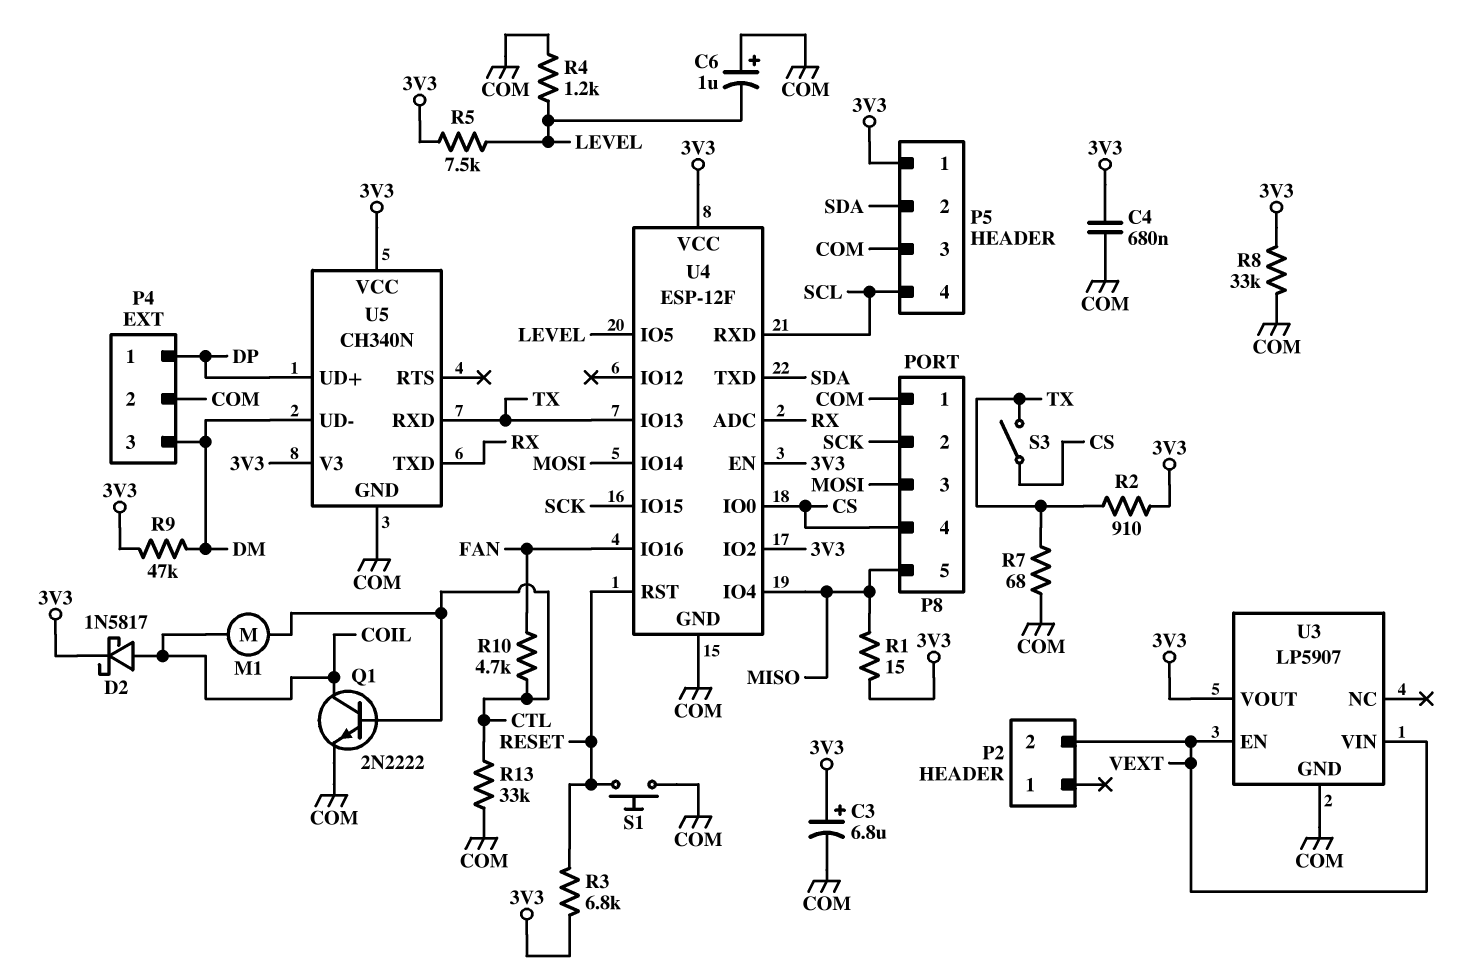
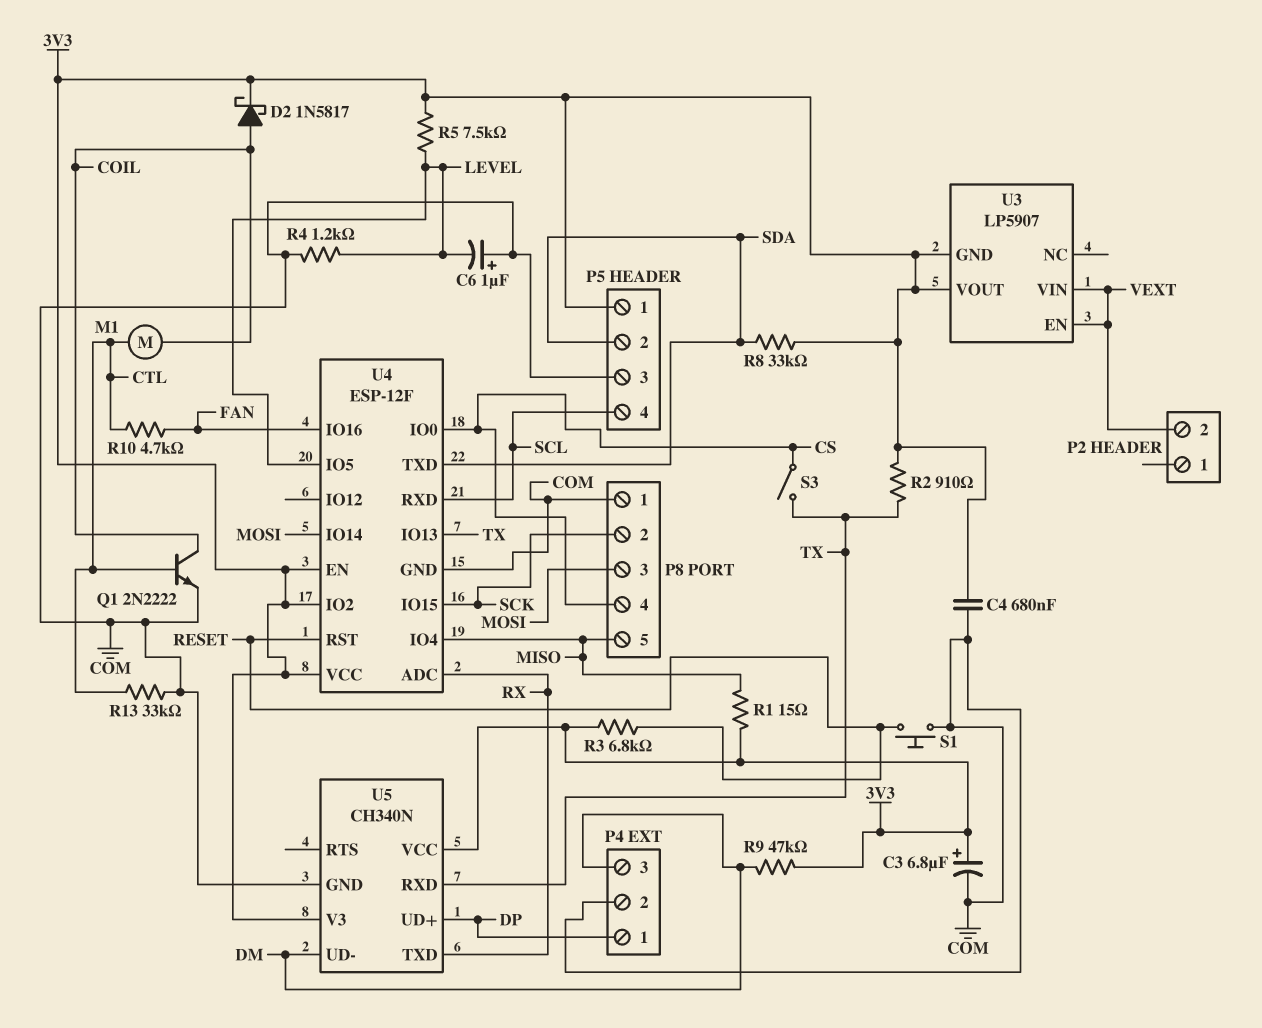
R7: 68 (COM, TX) -> none
R8: 33k (3V3, COM) -> 33k (3V3, SDA)
U3 pin GND: COM -> 3V3

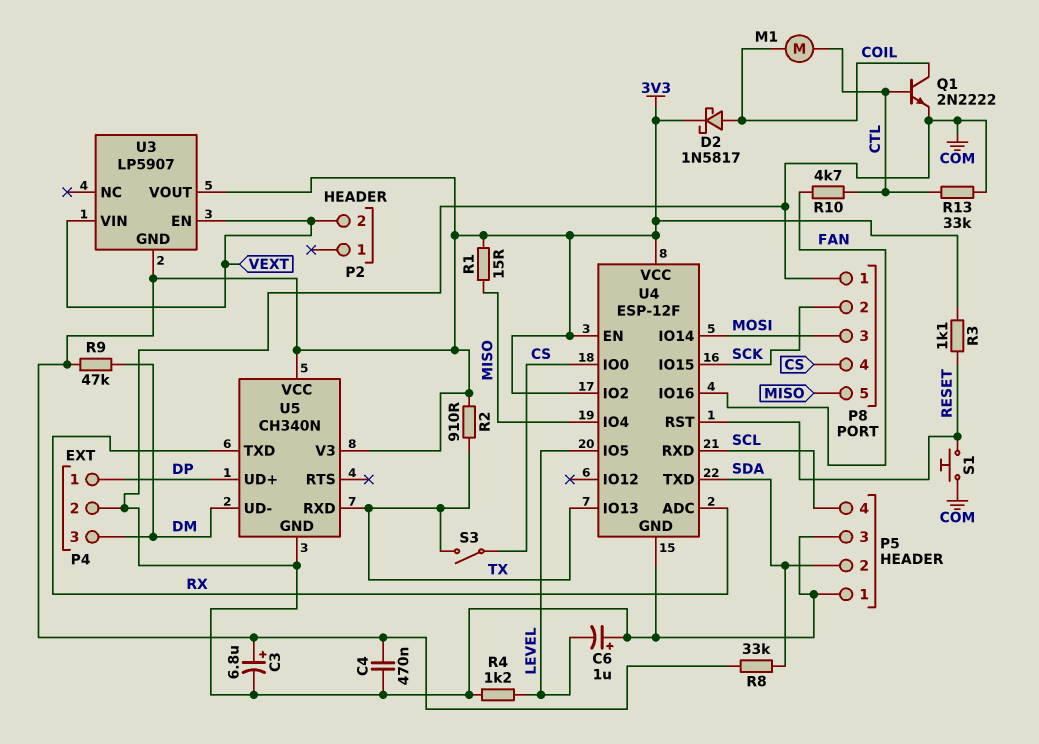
C4: 680nF (3V3, COM) -> 470nF (3V3, COM)
P5 pin 1: 3V3 -> COM
R3: 6.8k (3V3, RESET) -> 1.1k (3V3, RESET)
R5: 7.5k (3V3, LEVEL) -> none

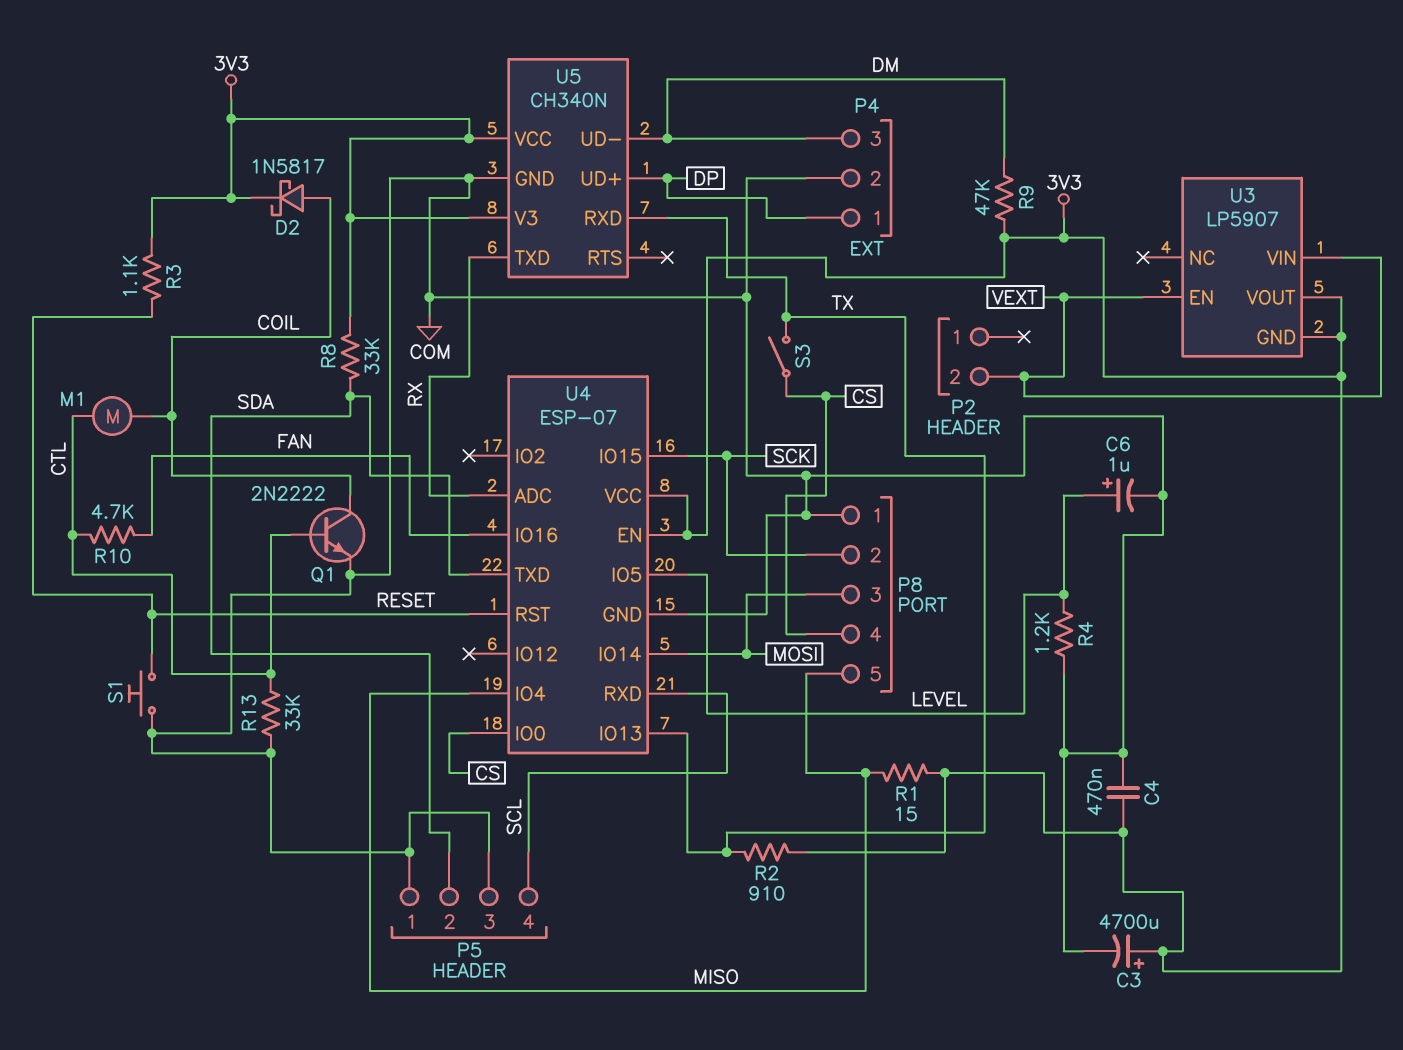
C3: 6.8uF (plus 3V3, minus COM) -> 4700uF (plus 3V3, minus COM)
C6: 1uF (plus COM, minus LEVEL) -> 1uF (plus LEVEL, minus COM)
U4: ESP-12F -> ESP-07
U4 pin IO2: 3V3 -> none

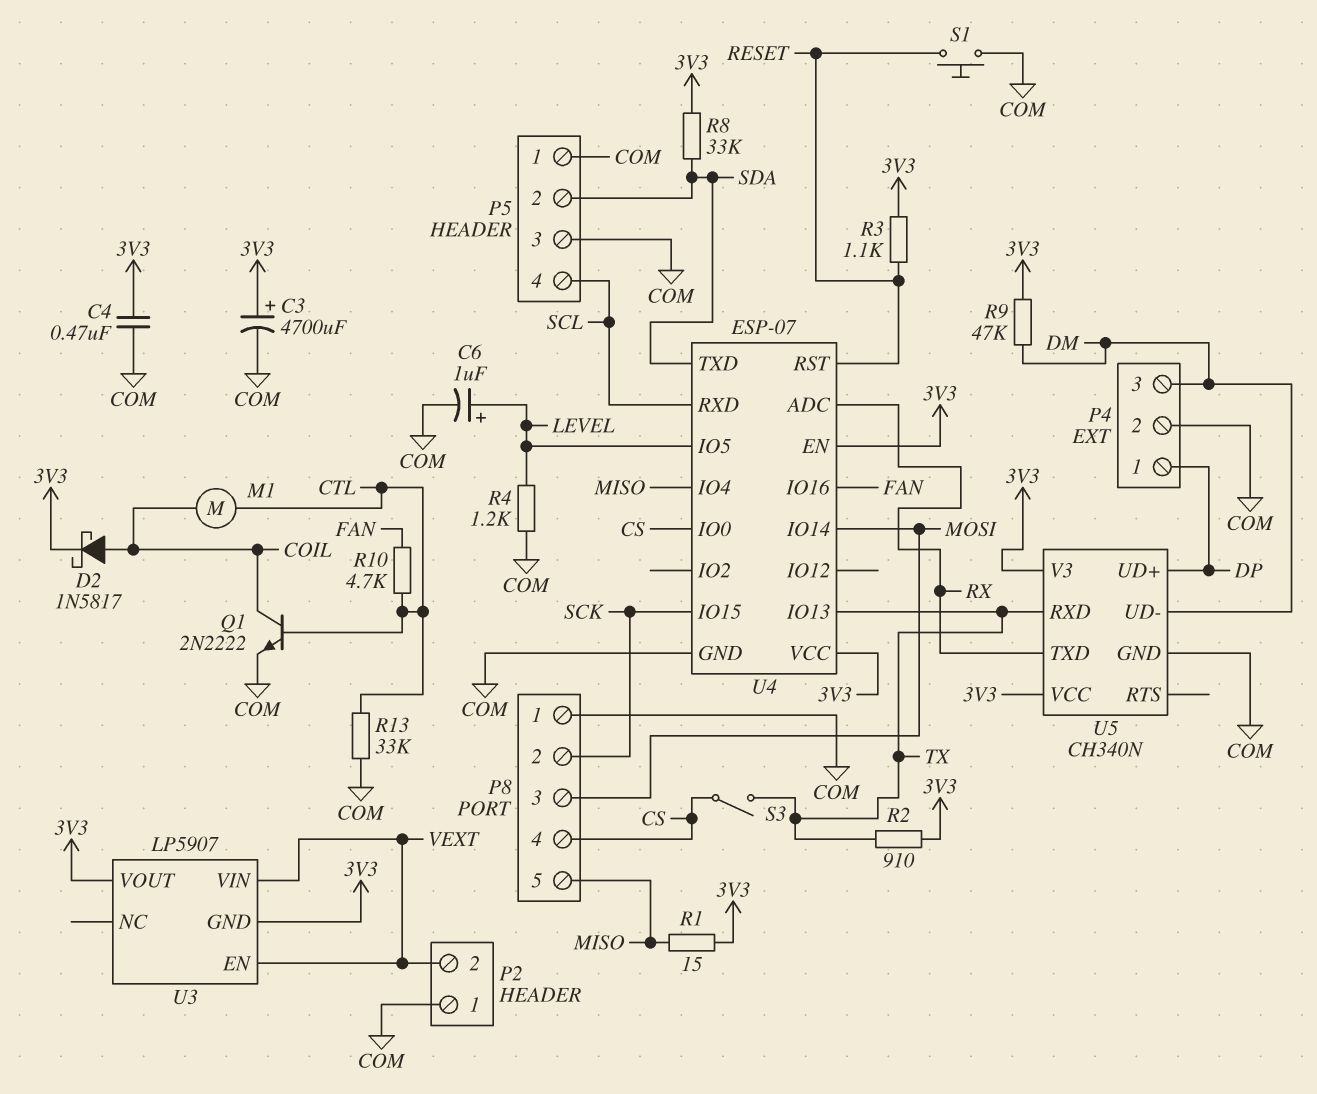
P2 pin 1: none -> COM

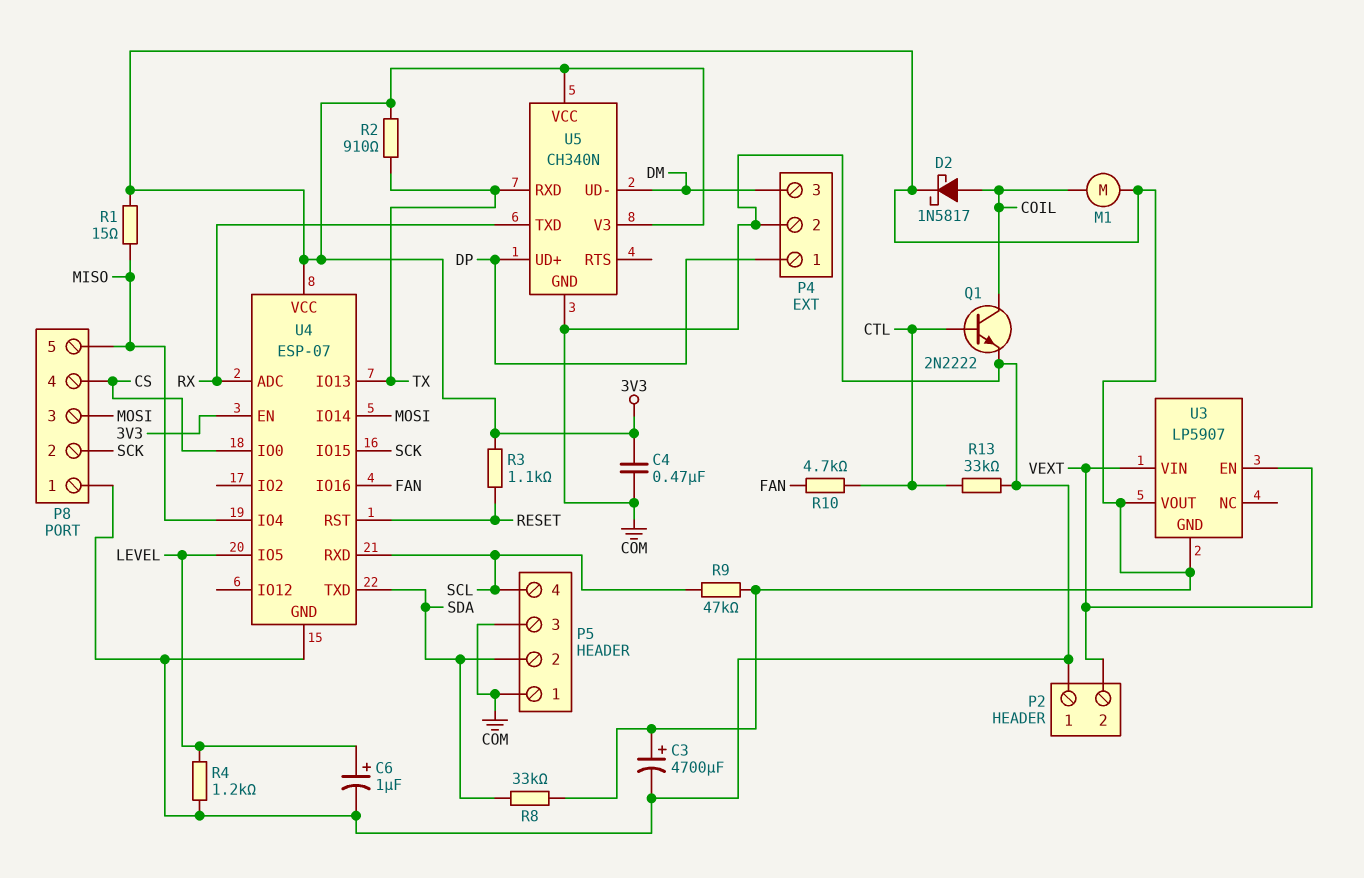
M1: motor (COIL, CTL) -> motor (3V3, COIL)
R9: 47k (3V3, DM) -> 47k (3V3, SCL)
S1: button (COM, RESET) -> none
S3: switch (CS, TX) -> none

